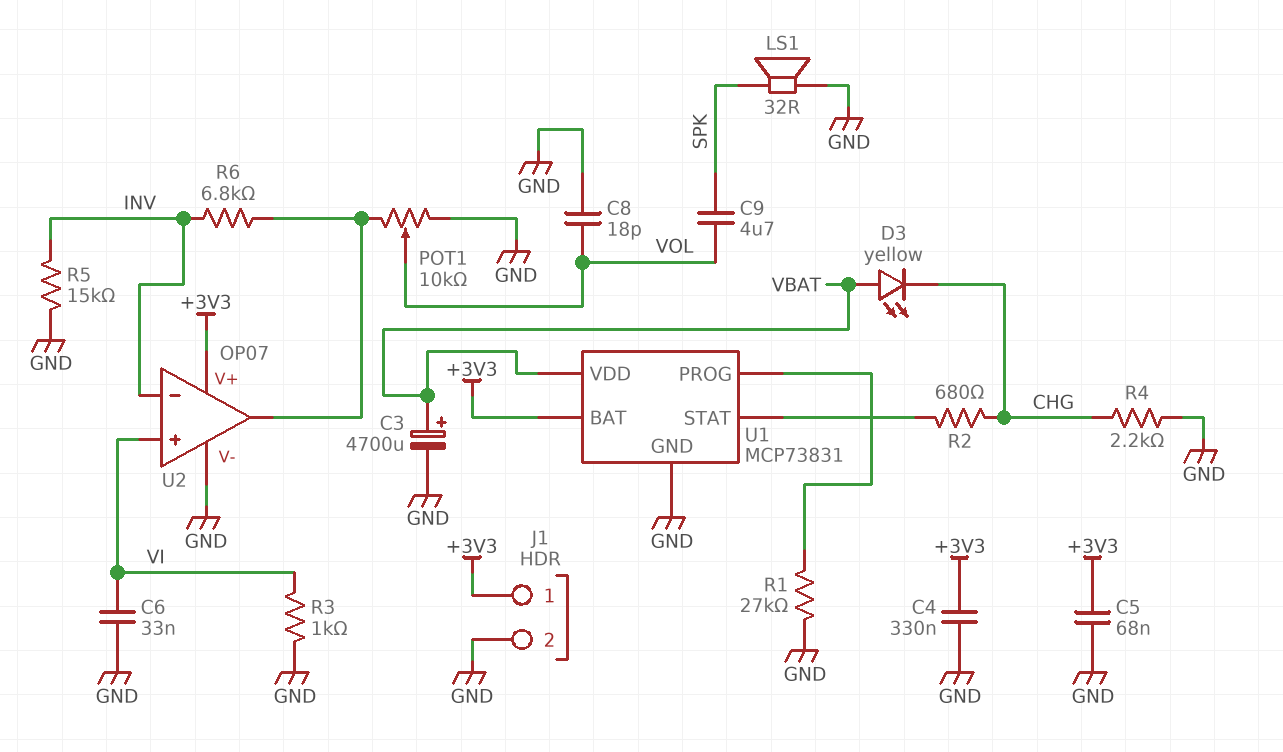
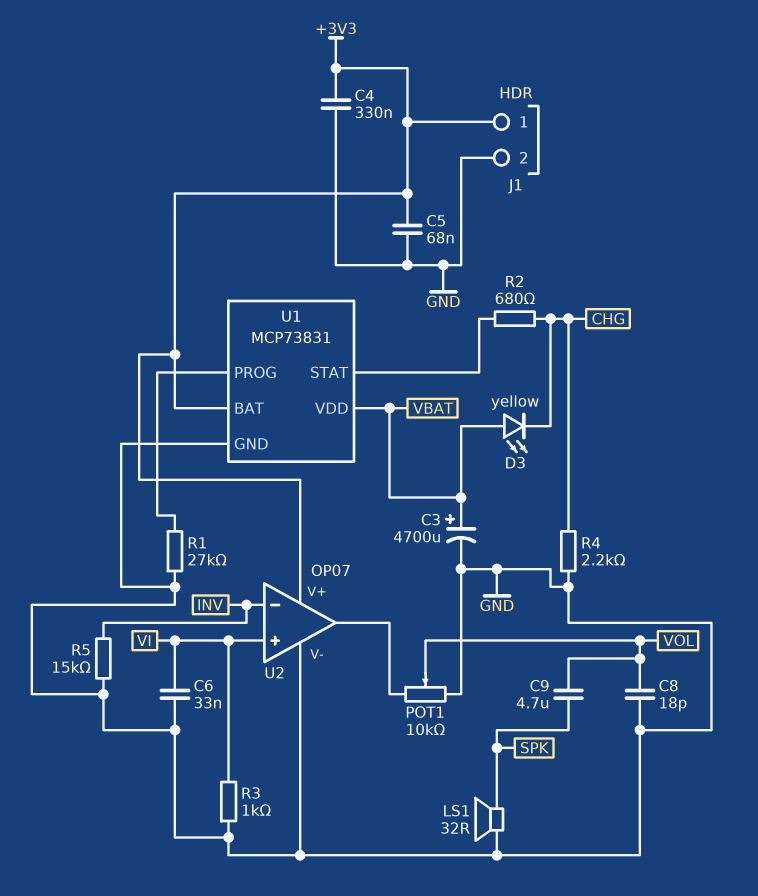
R6: 6.8k (INV, U2/out) -> none

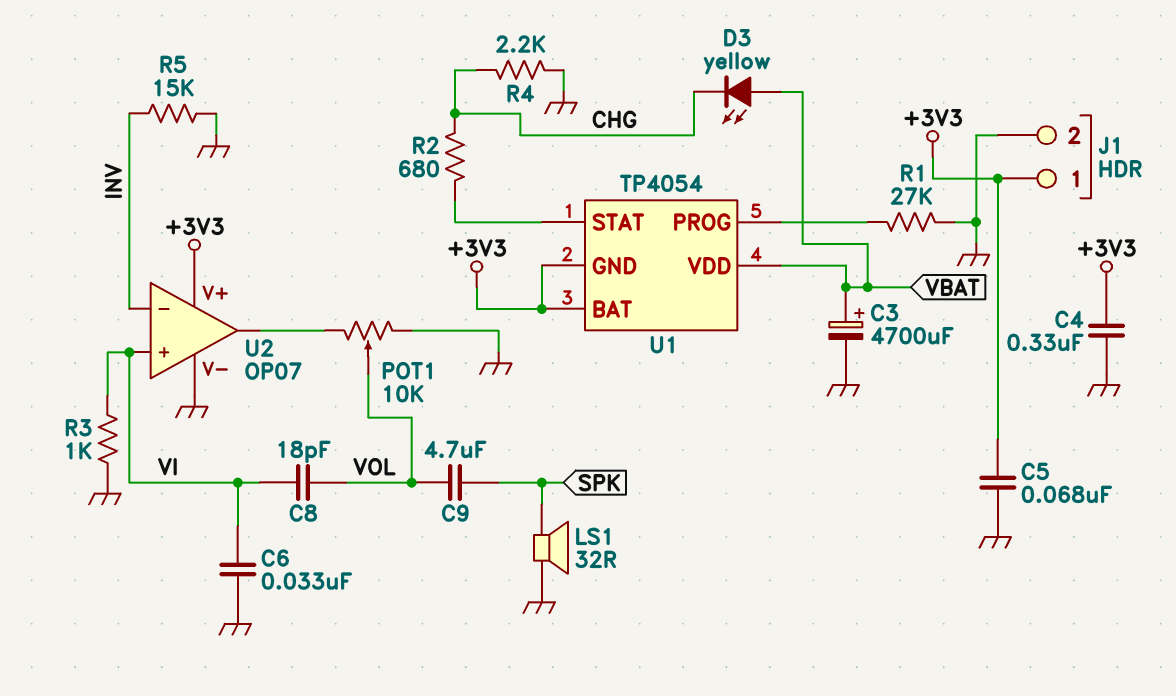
C8: 18pF (GND, VOL) -> 18pF (VI, VOL)
U1: MCP73831 -> TP4054
U1 pin GND: GND -> +3V3

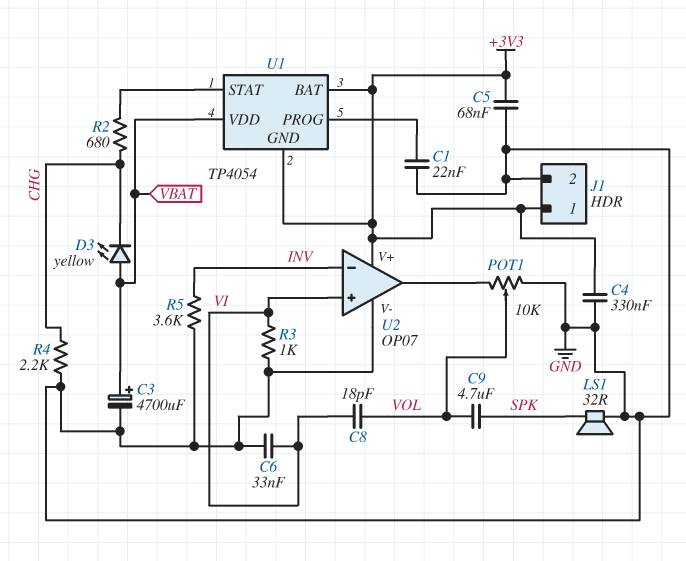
C1: none -> 22nF (GND, U1/PROG)
R1: 27k (GND, U1/PROG) -> none
R5: 15k (GND, INV) -> 3.6k (GND, INV)

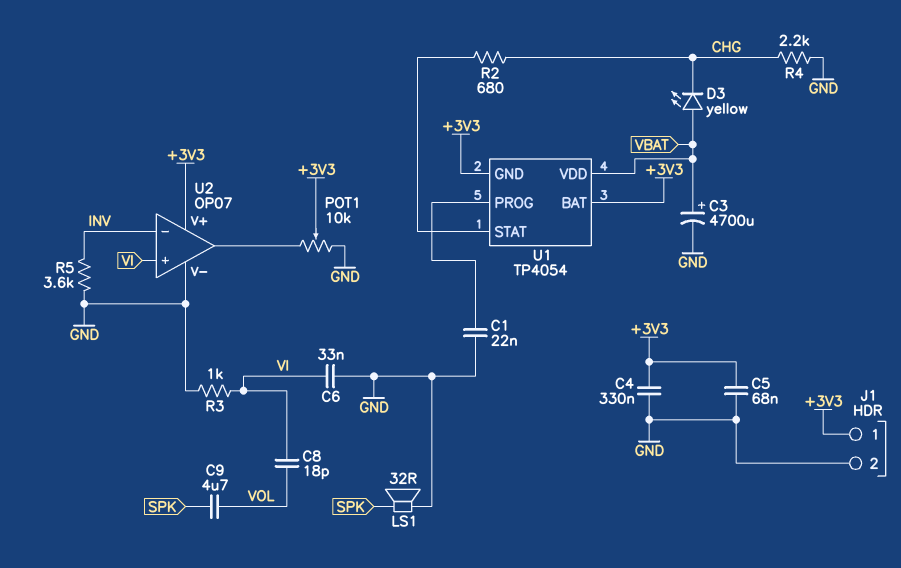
POT1: 10k (GND, U2/out, wiper VOL) -> 10k (GND, U2/out, wiper +3V3)

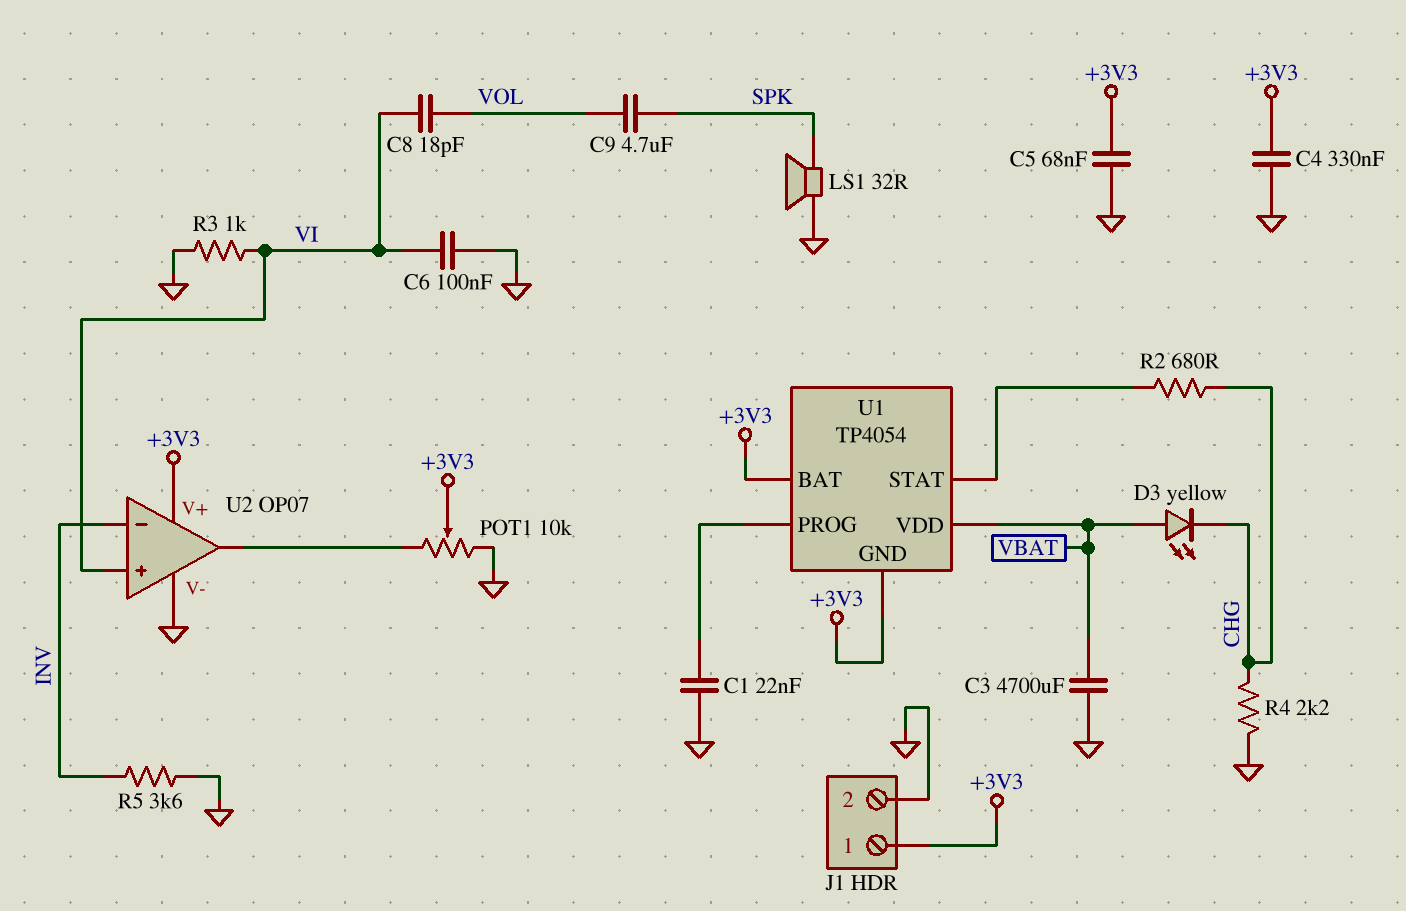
C3: 4700uF (plus VBAT, minus GND) -> 4700uF (GND, VBAT)
C6: 33nF (GND, VI) -> 100nF (GND, VI)

